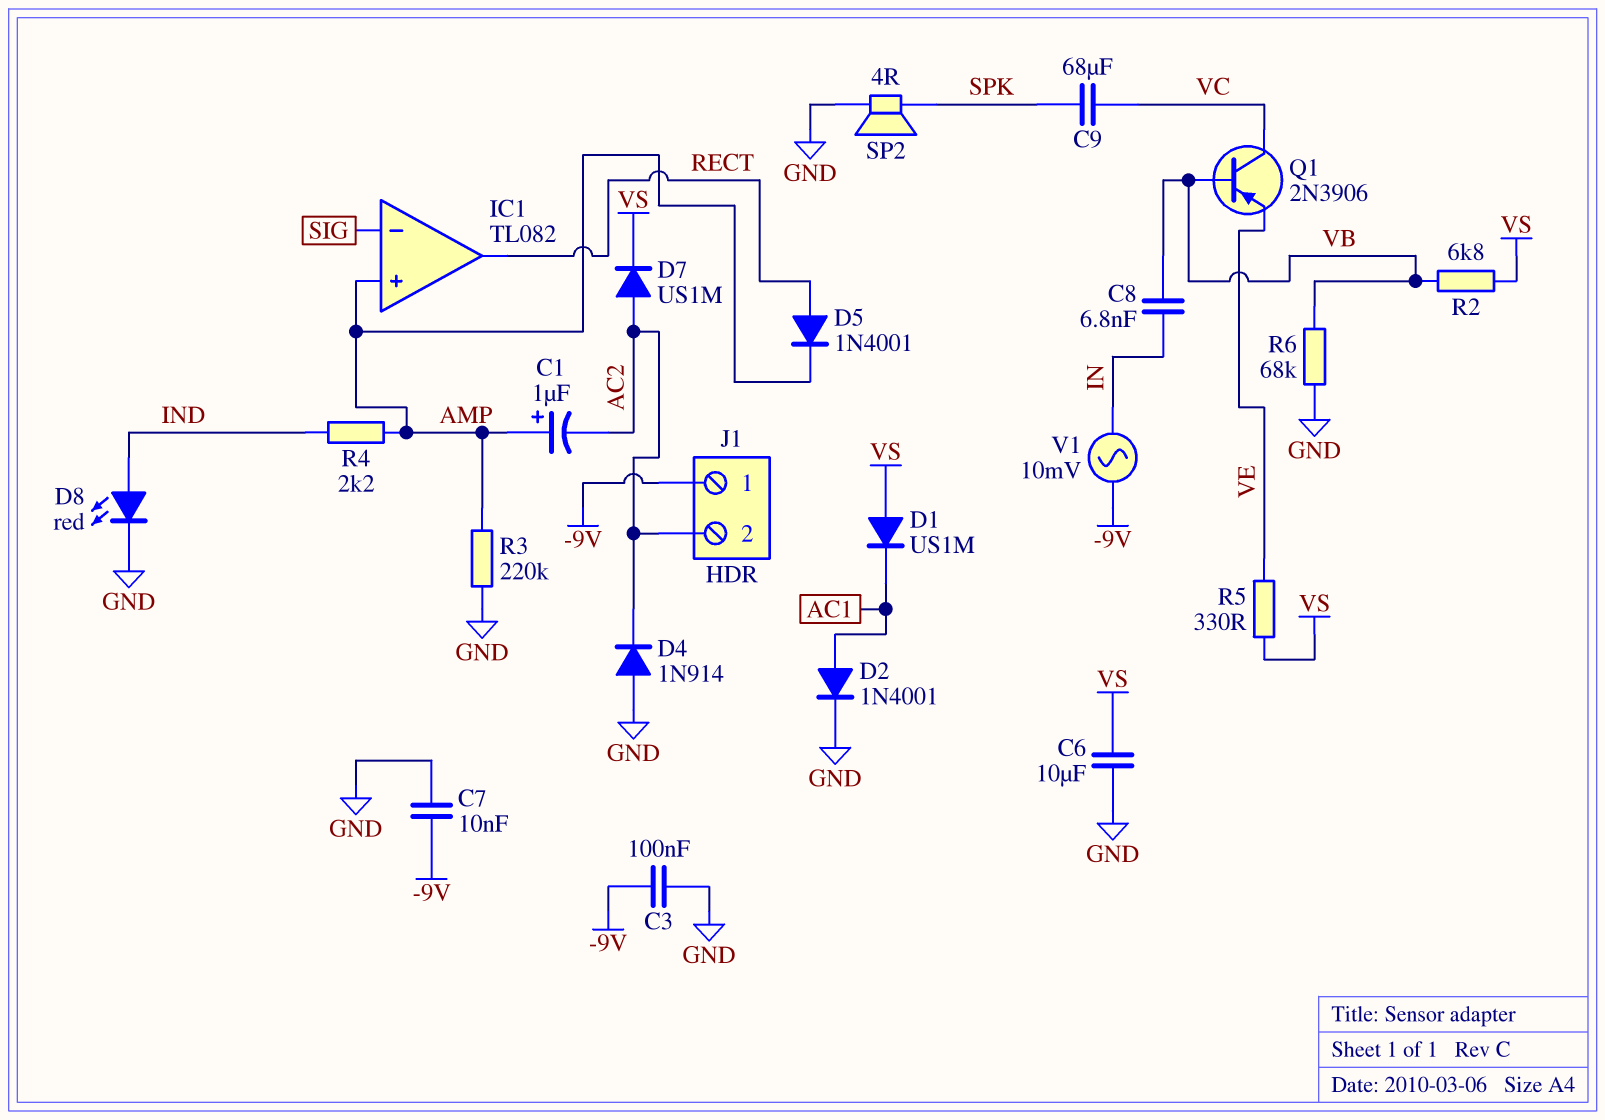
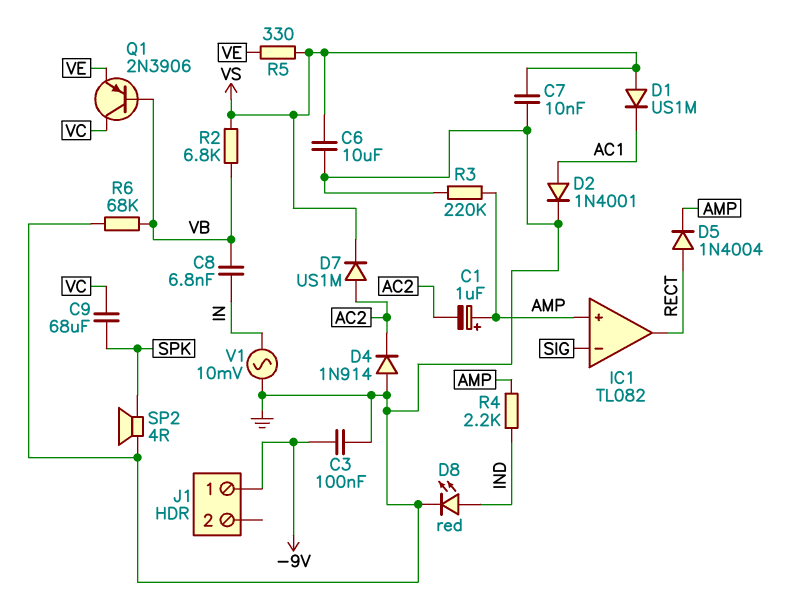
C7: 10nF (-9V, GND) -> 10nF (GND, VS)
D5: diode 1N4001 (A RECT, K AMP) -> diode 1N4004 (A RECT, K AMP)
J1 pin 2: AC2 -> none
V1: AC 10mV (-9V, IN) -> AC 10mV (GND, IN)

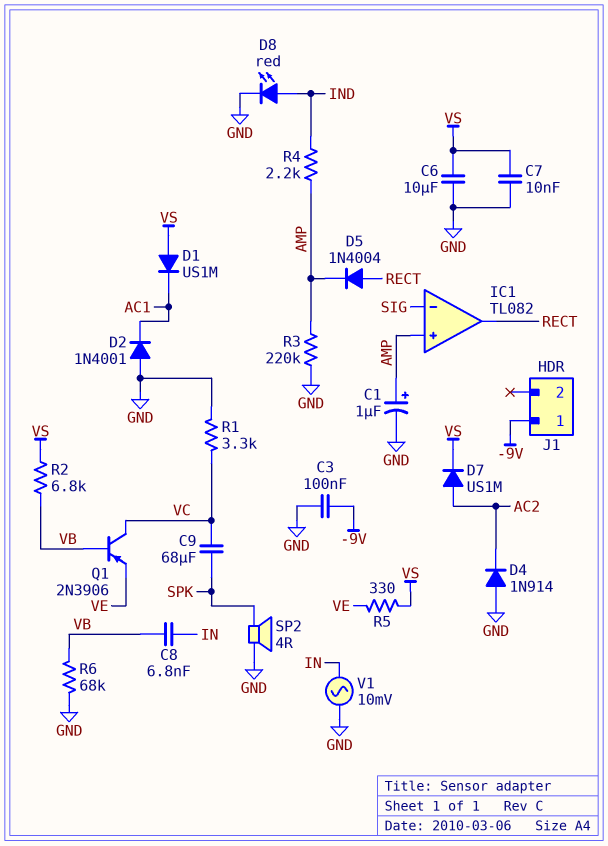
C1: 1uF (plus AMP, minus AC2) -> 1uF (plus AMP, minus GND)
D2: diode 1N4001 (A AC1, K GND) -> diode 1N4001 (A GND, K AC1)
R1: none -> 3.3k (GND, VC)

